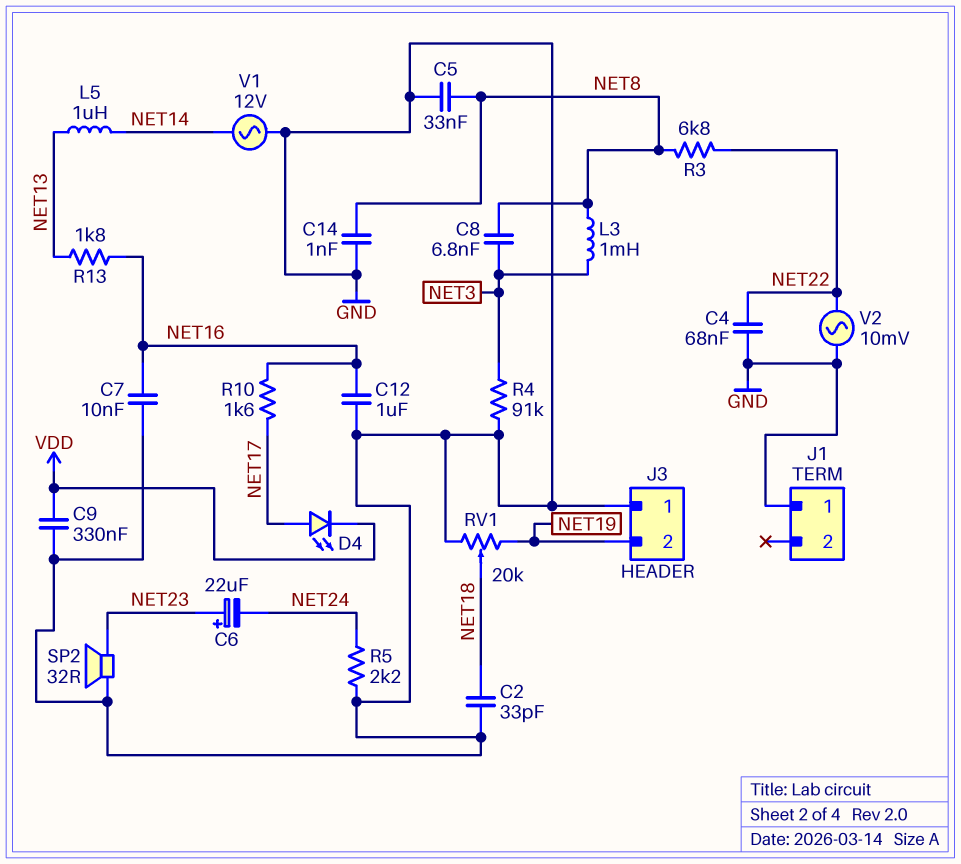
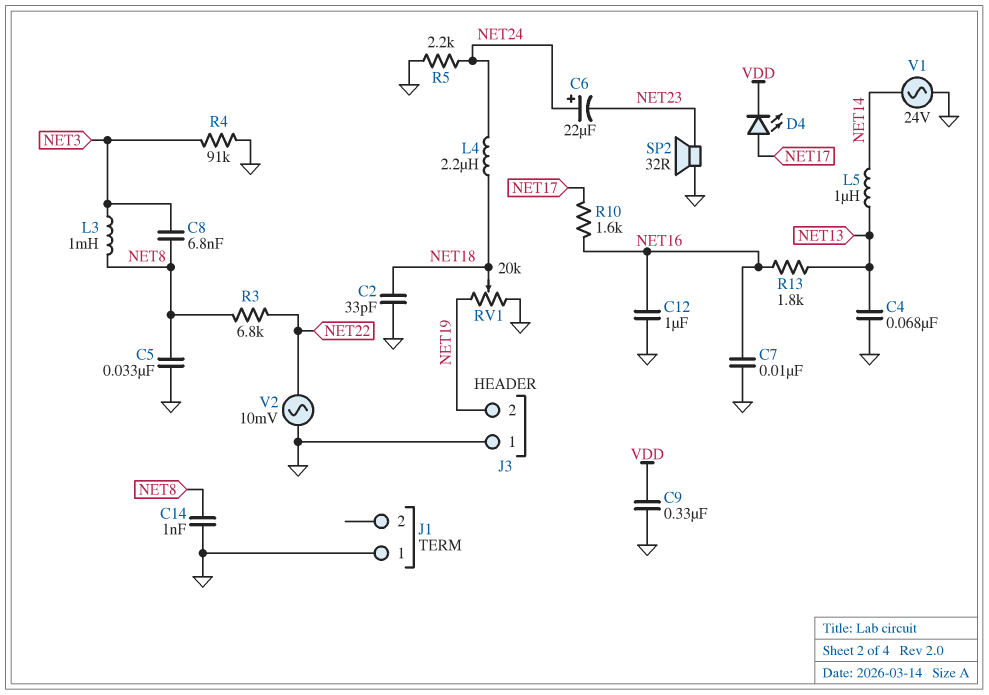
C4: 68nF (GND, NET22) -> 68nF (GND, NET13)
C6: 22uF (plus NET23, minus NET24) -> 22uF (plus NET24, minus NET23)
L4: none -> 2.2uH (NET18, NET24)
V1: AC 12V (GND, NET14) -> AC 24V (GND, NET14)

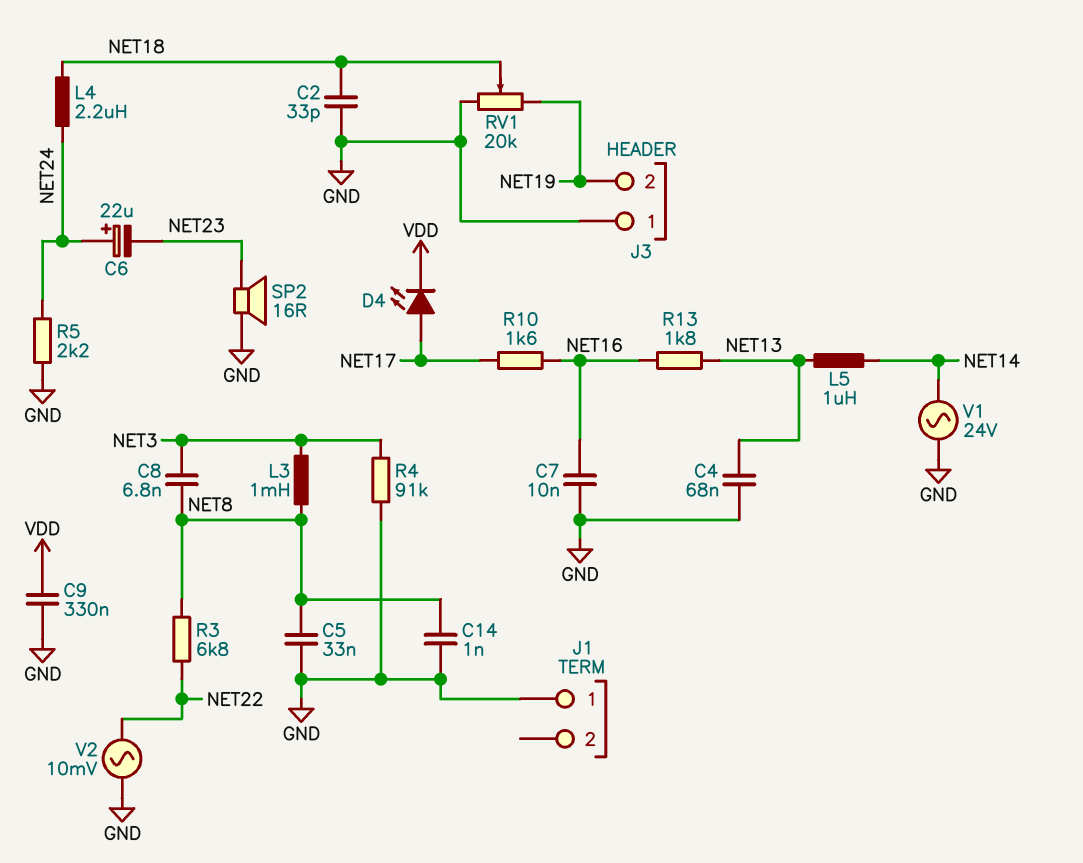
C12: 1uF (GND, NET16) -> none
SP2: speaker 32R (GND, NET23) -> speaker 16R (GND, NET23)

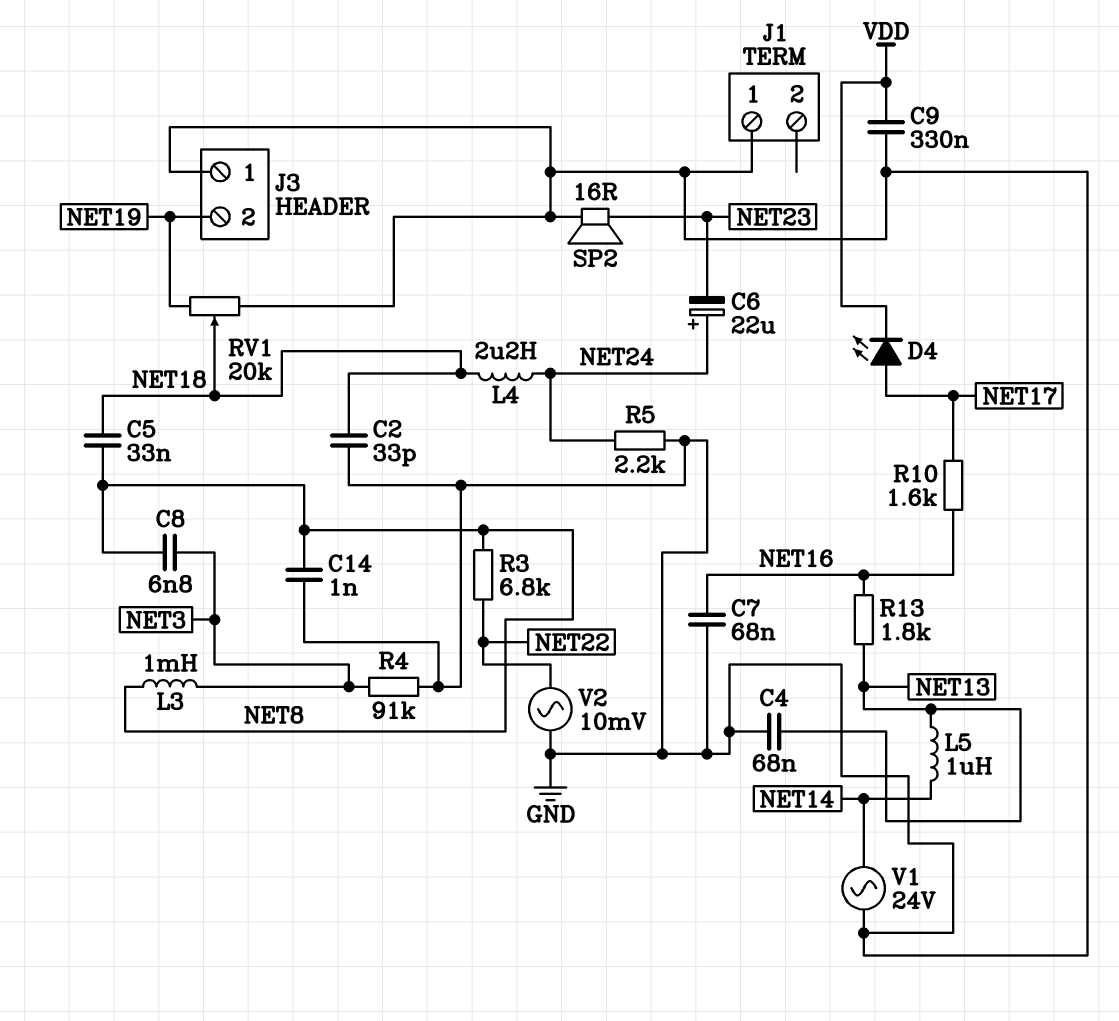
C5: 33nF (GND, NET8) -> 33nF (NET8, NET18)
C7: 10nF (GND, NET16) -> 68nF (GND, NET16)

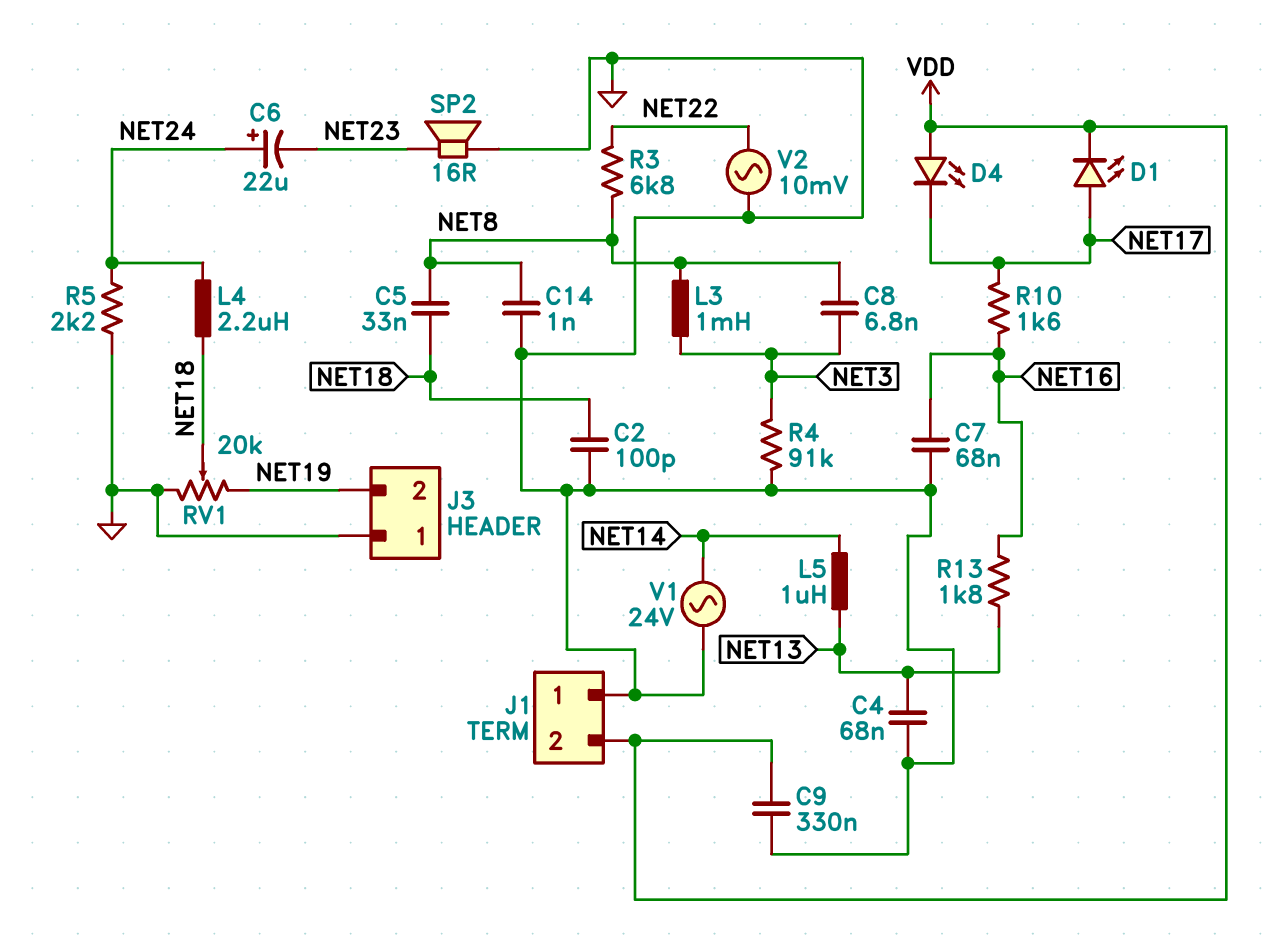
C2: 33pF (GND, NET18) -> 100pF (GND, NET18)
D1: none -> LED (A NET17, K VDD)
D4: LED (A NET17, K VDD) -> LED (A VDD, K NET17)
J1 pin 2: none -> VDD

